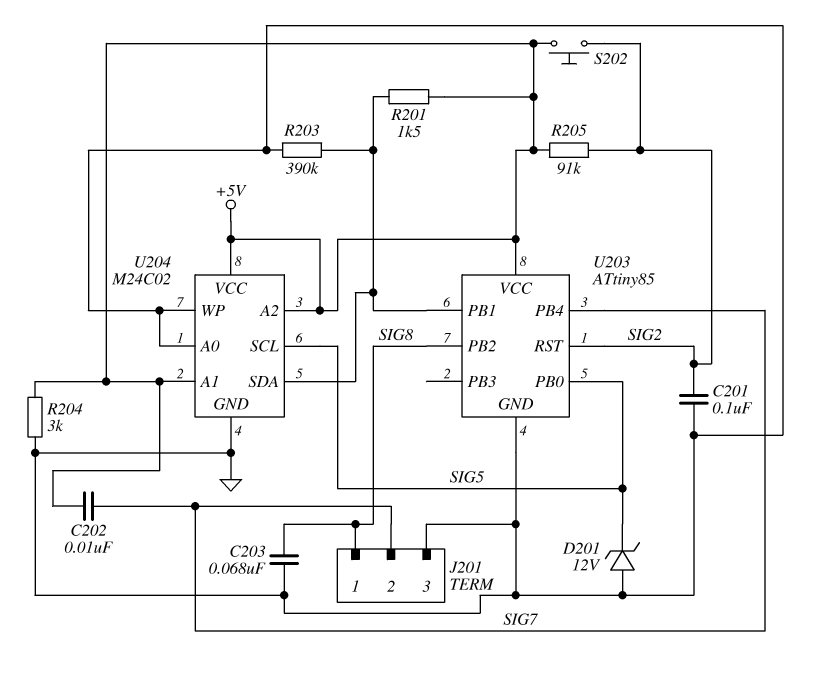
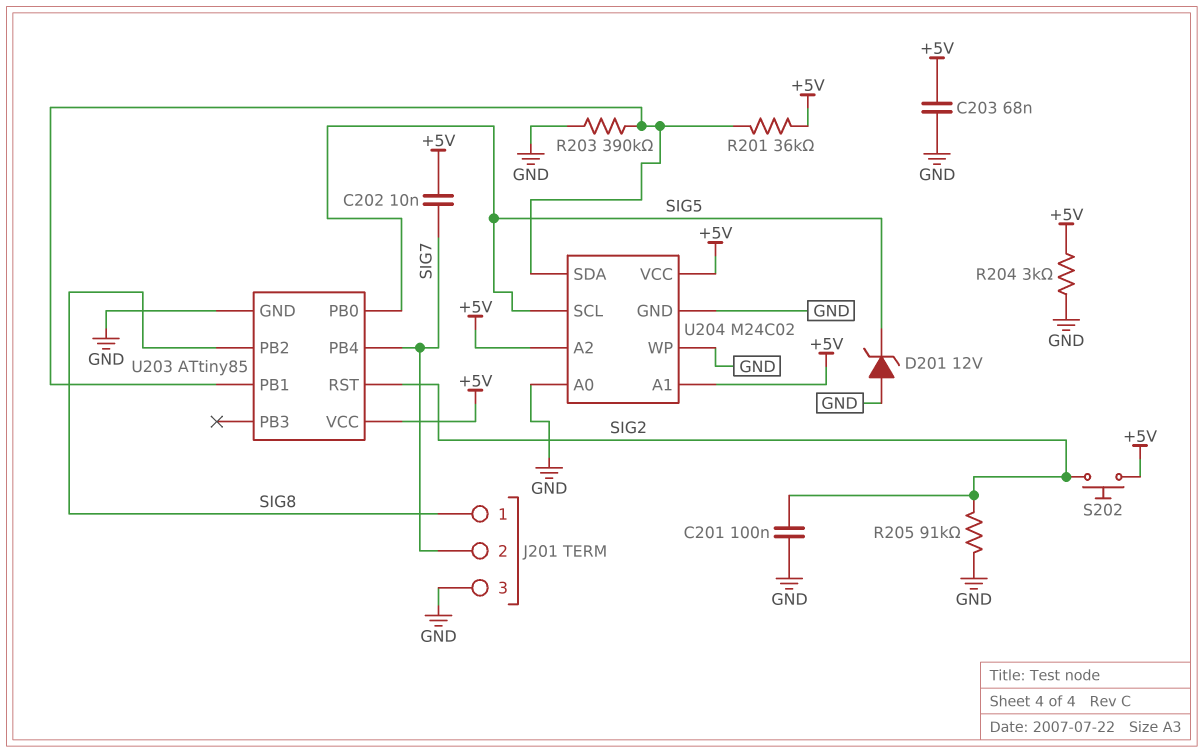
C203: 68nF (GND, SIG8) -> 68nF (+5V, GND)
R201: 1.5k (+5V, U203/PB1) -> 36k (+5V, U203/PB1)
R205: 91k (+5V, SIG2) -> 91k (GND, SIG2)

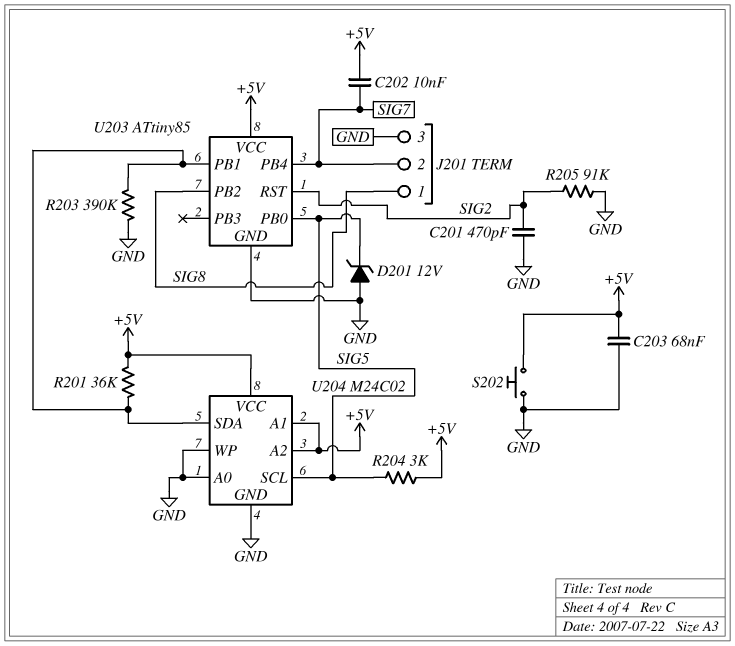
C201: 100nF (GND, SIG2) -> 470pF (GND, SIG2)
R204: 3k (+5V, GND) -> 3k (+5V, SIG5)
S202: button (+5V, SIG2) -> button (+5V, GND)

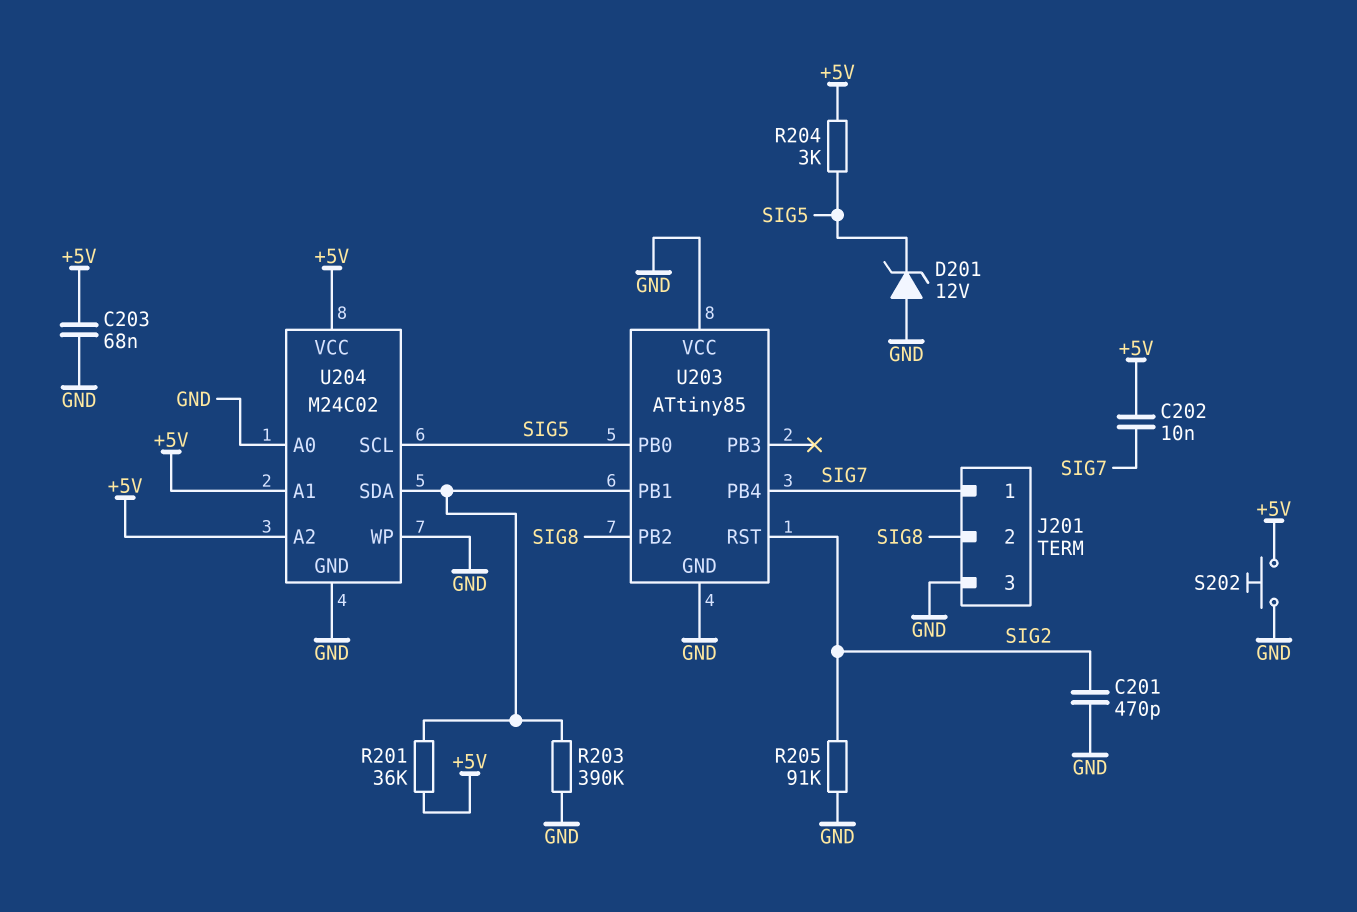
J201 pin 1: SIG8 -> SIG7
J201 pin 2: SIG7 -> SIG8
U203 pin VCC: +5V -> GND

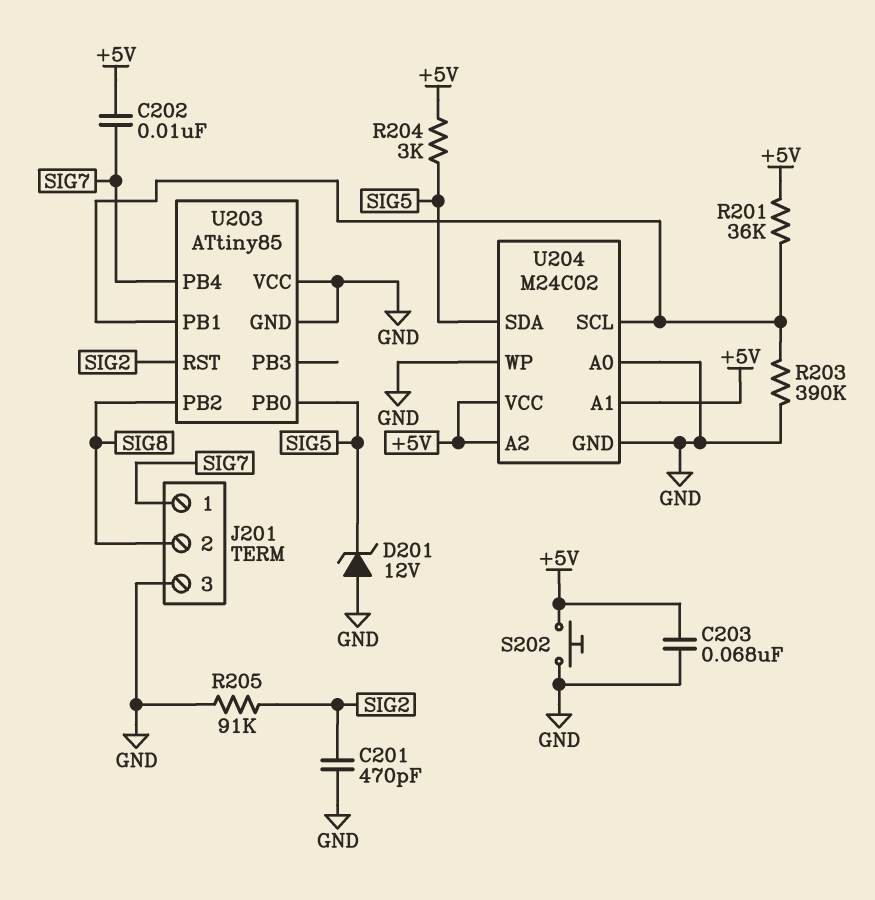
U204 pin SCL: SIG5 -> U203/PB1
U204 pin SDA: U203/PB1 -> SIG5

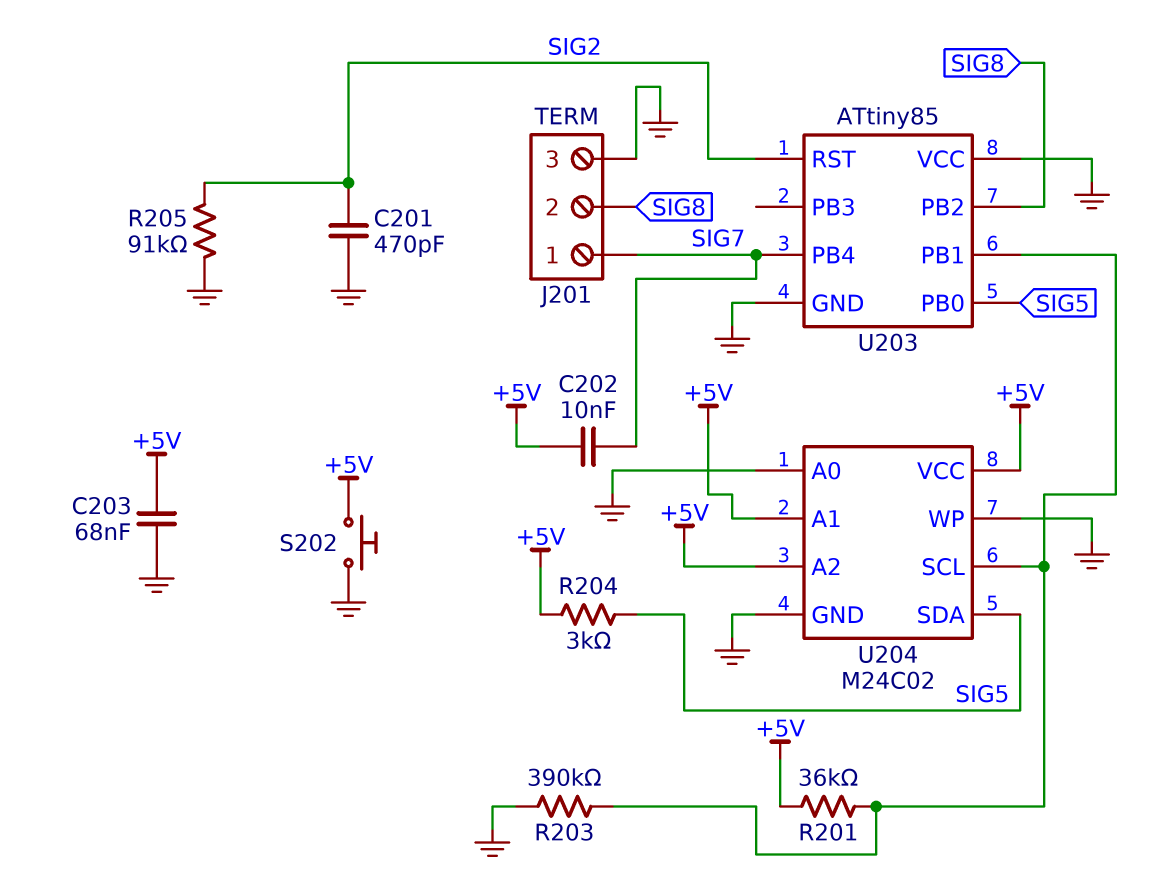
D201: zener 12V (A GND, K SIG5) -> none

